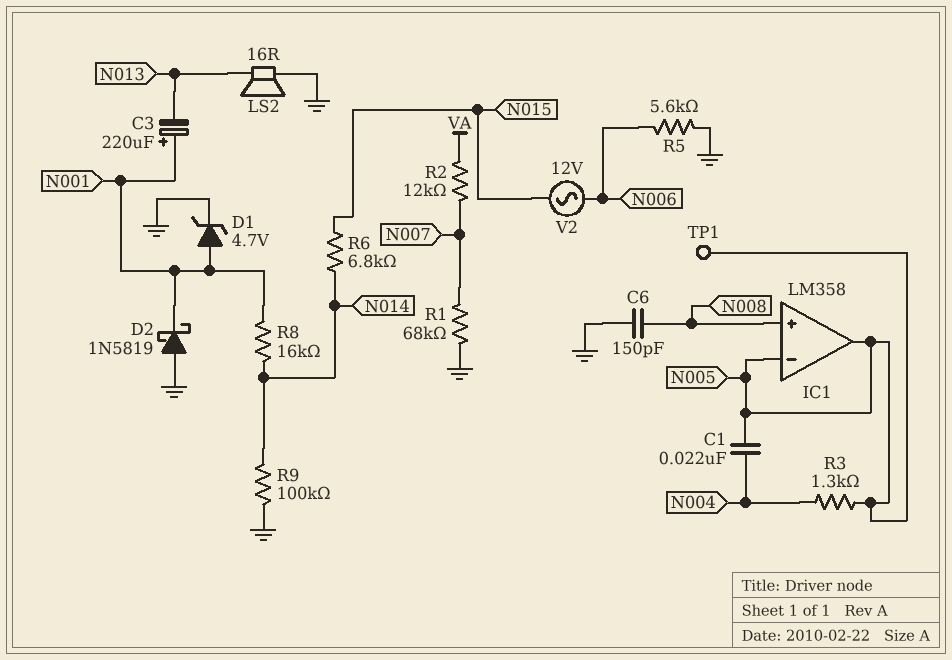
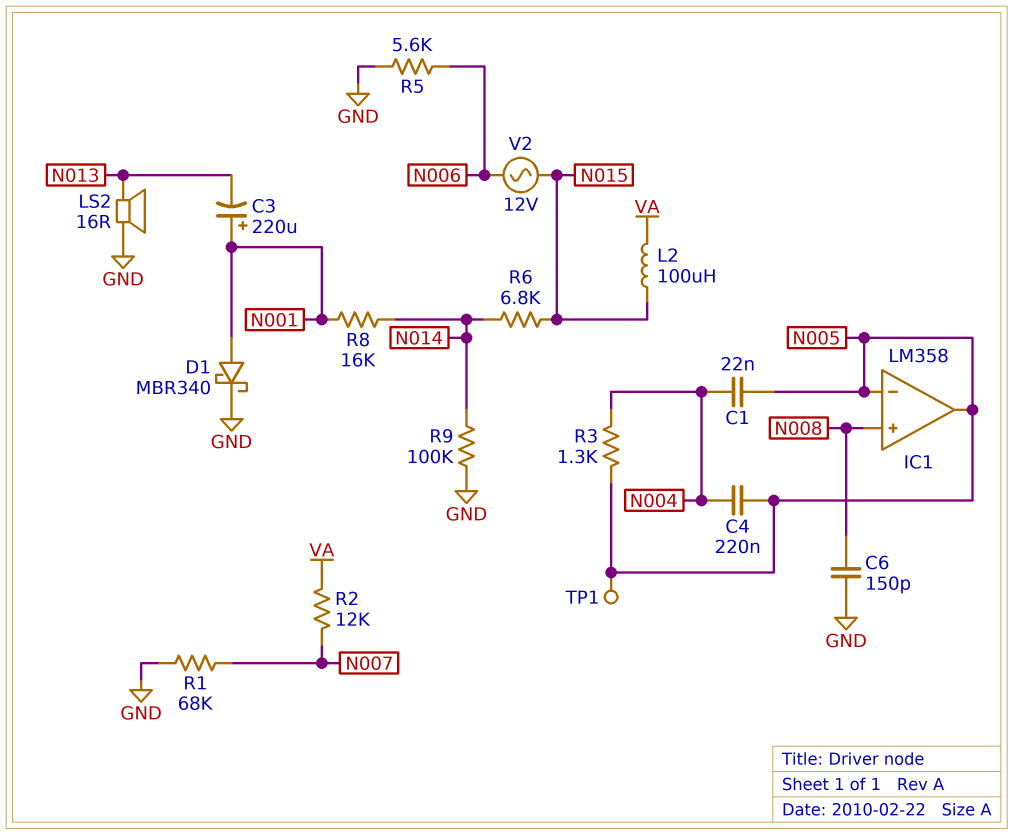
C4: none -> 220nF (N004, N005)
D1: zener 4.7V (A N001, K GND) -> schottky MBR340 (A N001, K GND)
D2: schottky 1N5819 (A GND, K N001) -> none
L2: none -> 100uH (N015, VA)

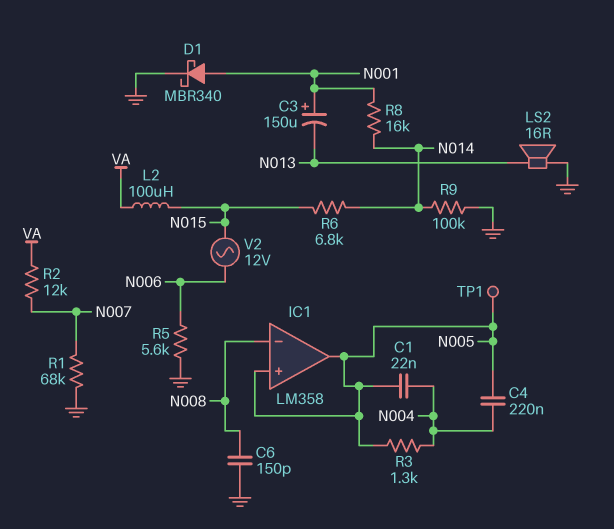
C3: 220uF (plus N001, minus N013) -> 150uF (plus N001, minus N013)
IC1 pin in+: N008 -> N005
IC1 pin in-: N005 -> N008

